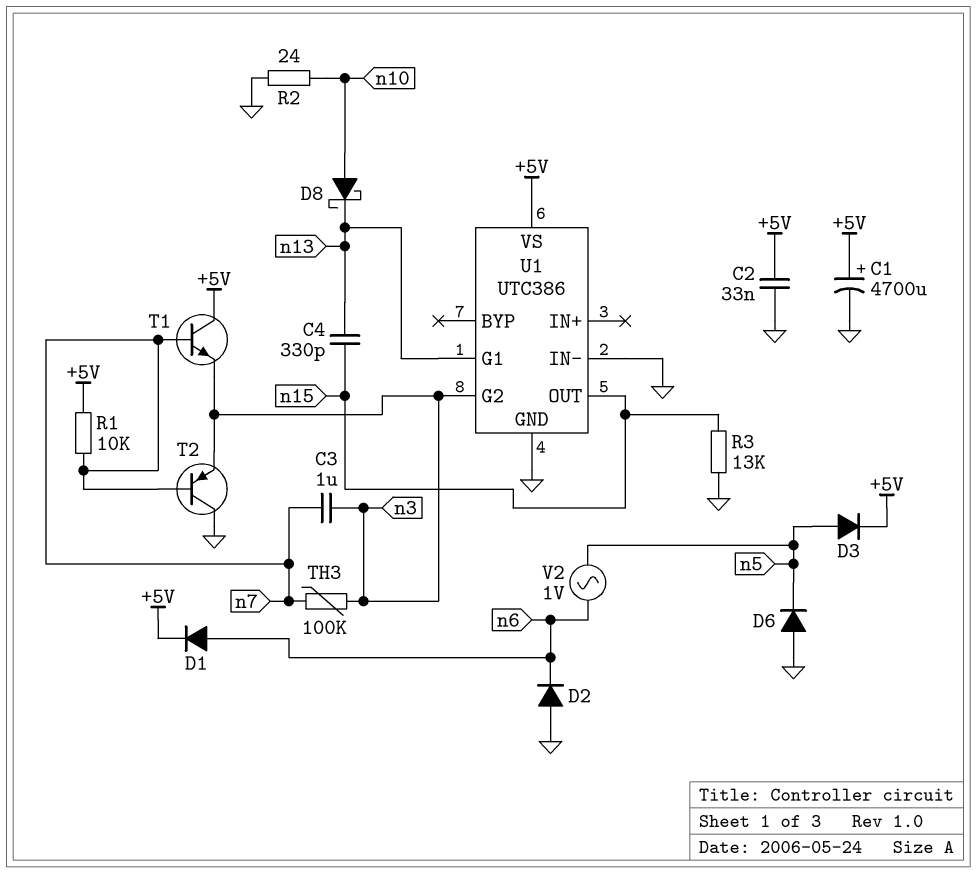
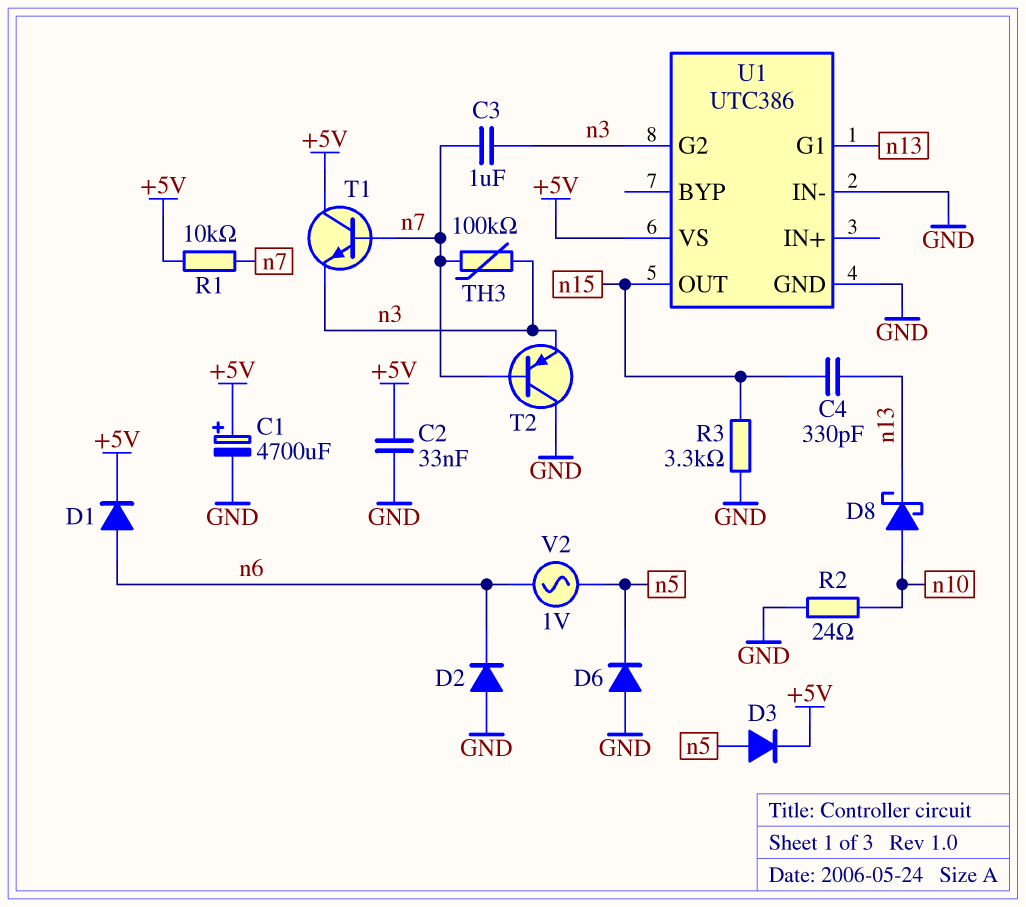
R3: 13k (GND, n15) -> 3.3k (GND, n15)

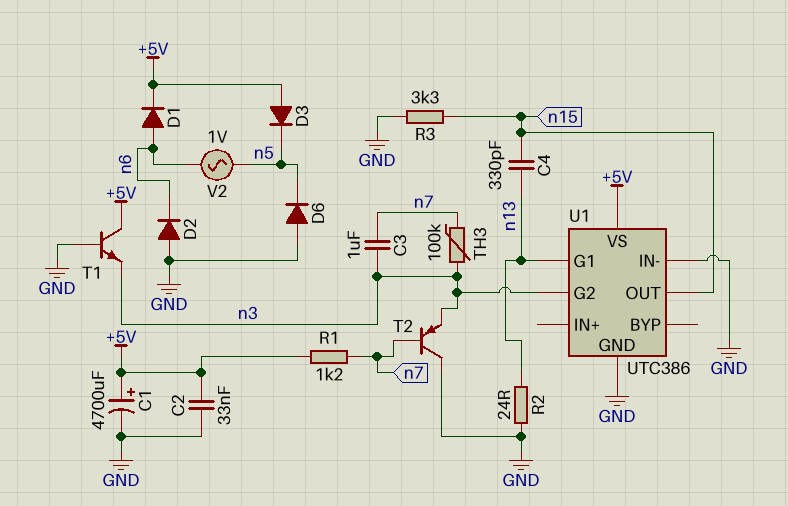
D3: diode (A n5, K +5V) -> diode (A +5V, K n5)
D8: schottky (A n10, K n13) -> none
R1: 10k (+5V, n7) -> 1.2k (+5V, n7)
R2: 24 (GND, n10) -> 24 (GND, n13)
T1: NPN (B n7, C +5V, E n3) -> NPN (B GND, C +5V, E n3)

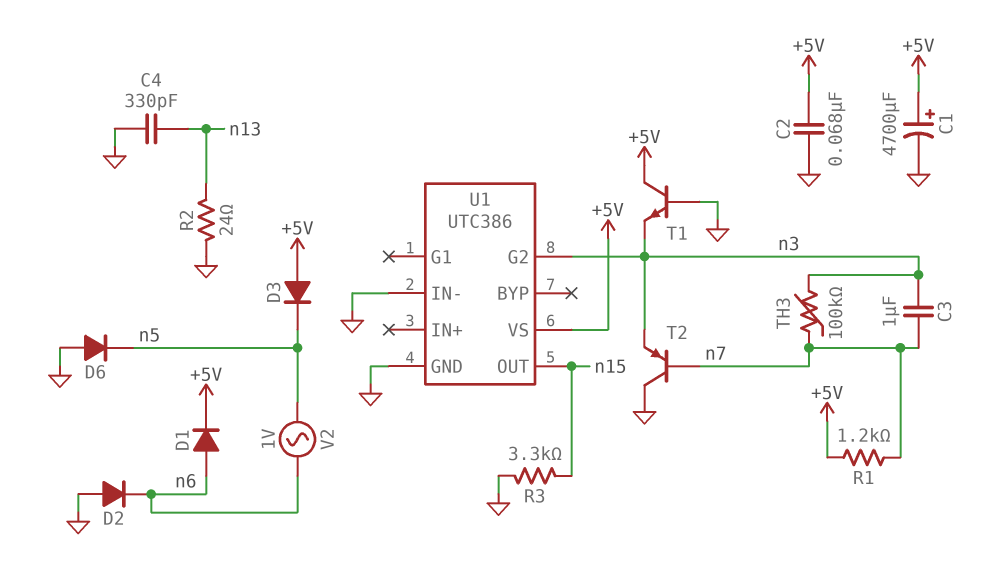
C2: 33nF (+5V, GND) -> 68nF (+5V, GND)
C4: 330pF (n13, n15) -> 330pF (GND, n13)
U1 pin G1: n13 -> none

